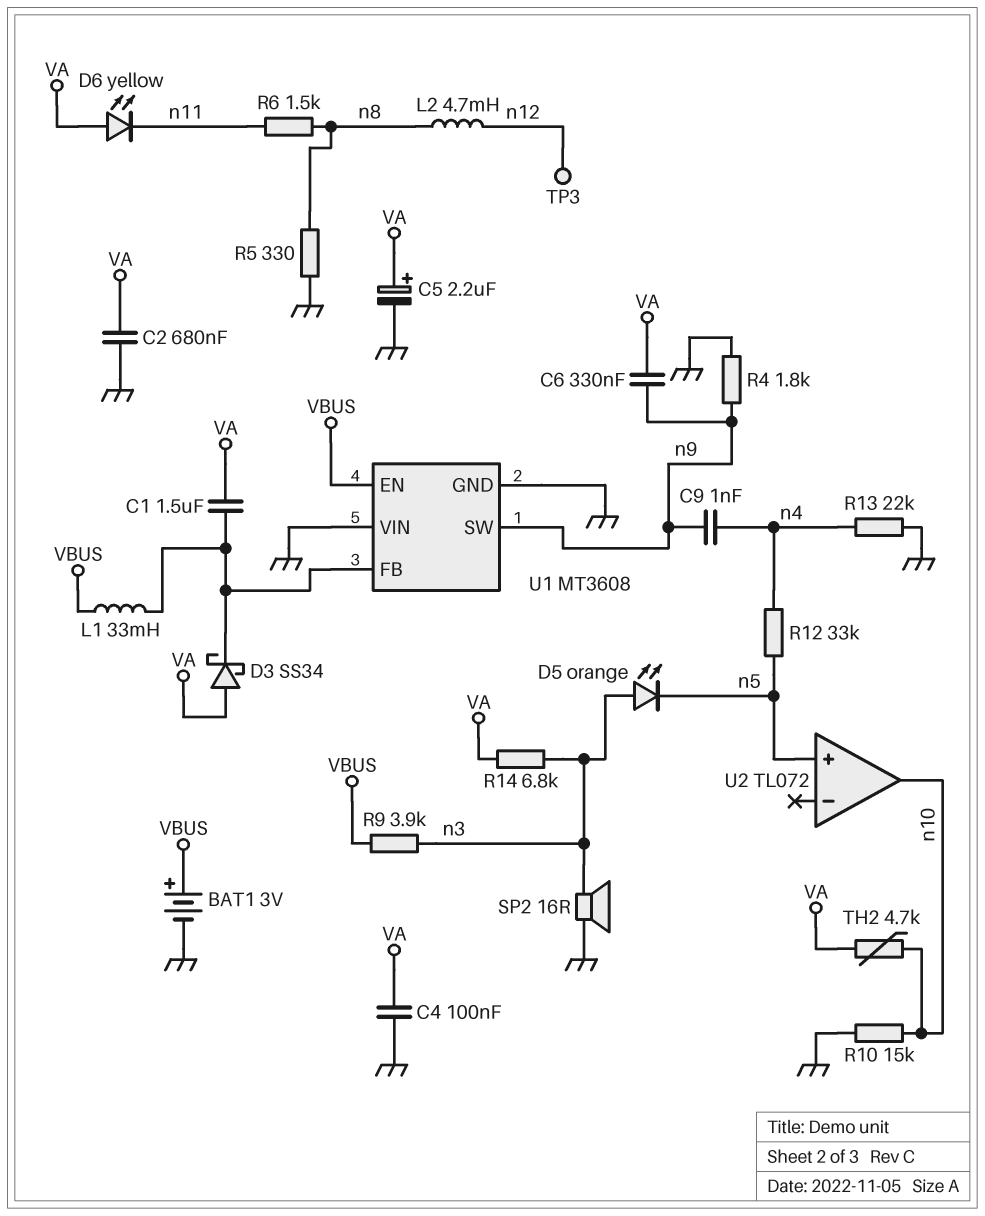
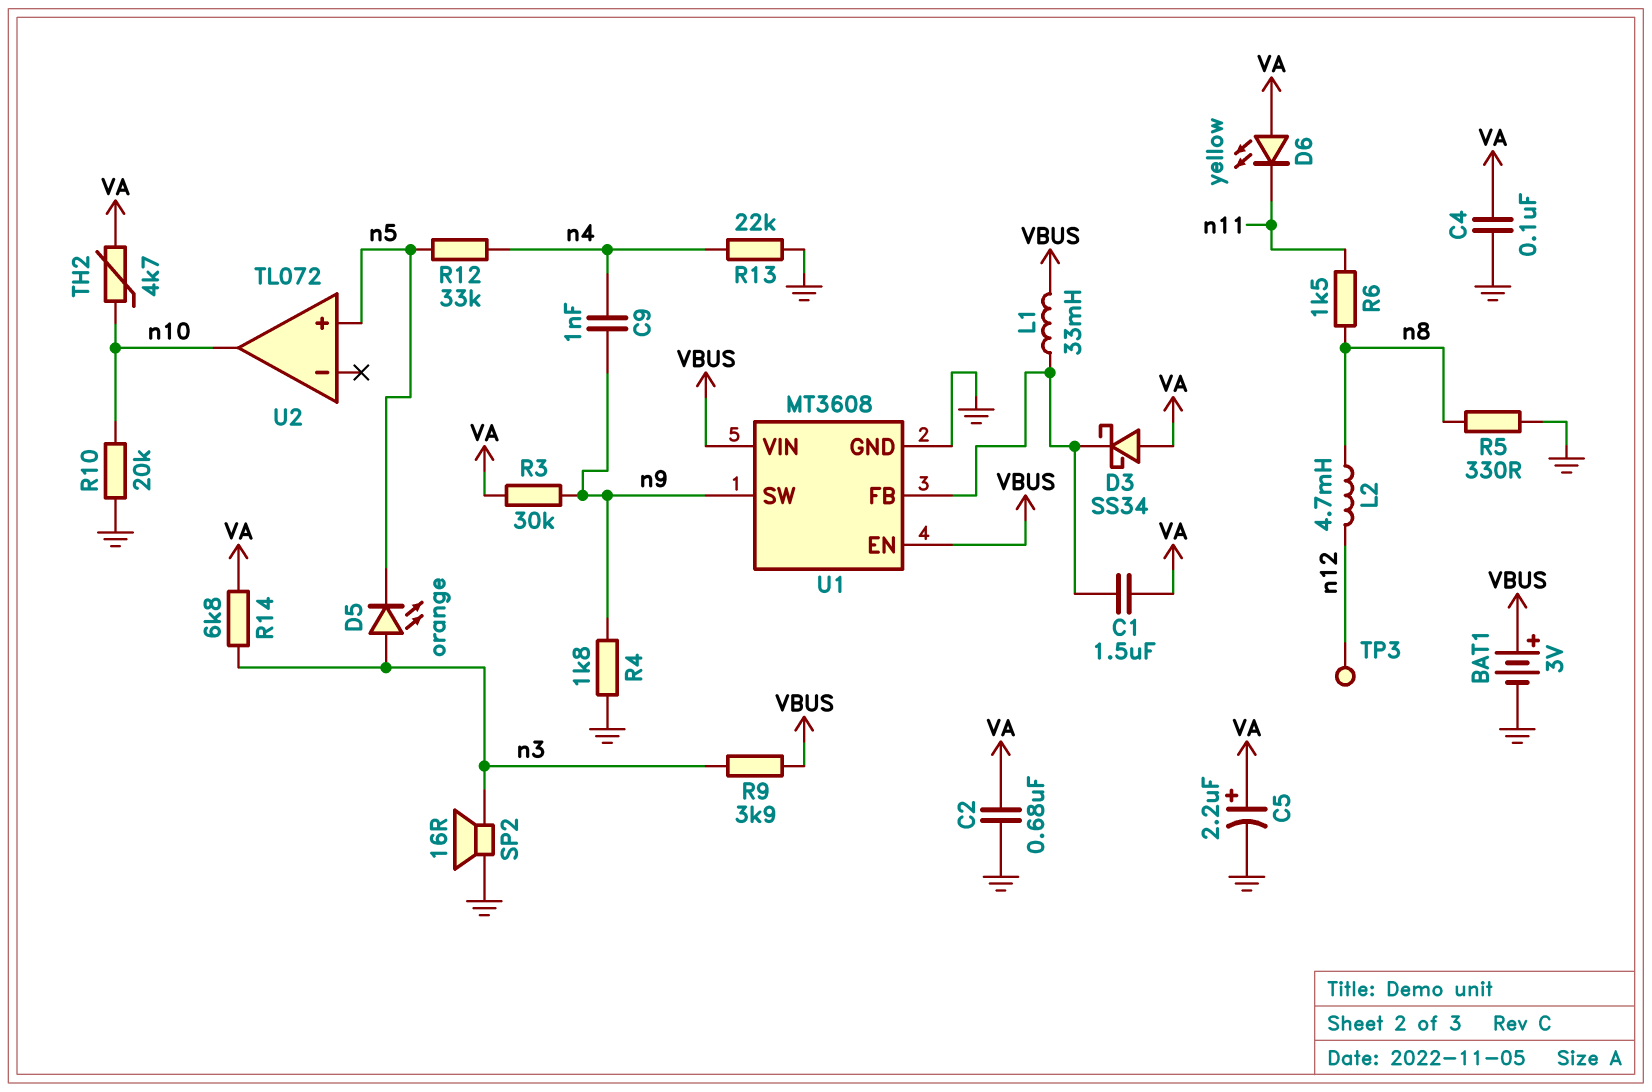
C6: 330nF (VA, n9) -> none
R3: none -> 30k (VA, n9)
R10: 15k (GND, n10) -> 20k (GND, n10)
U1 pin VIN: GND -> VBUS

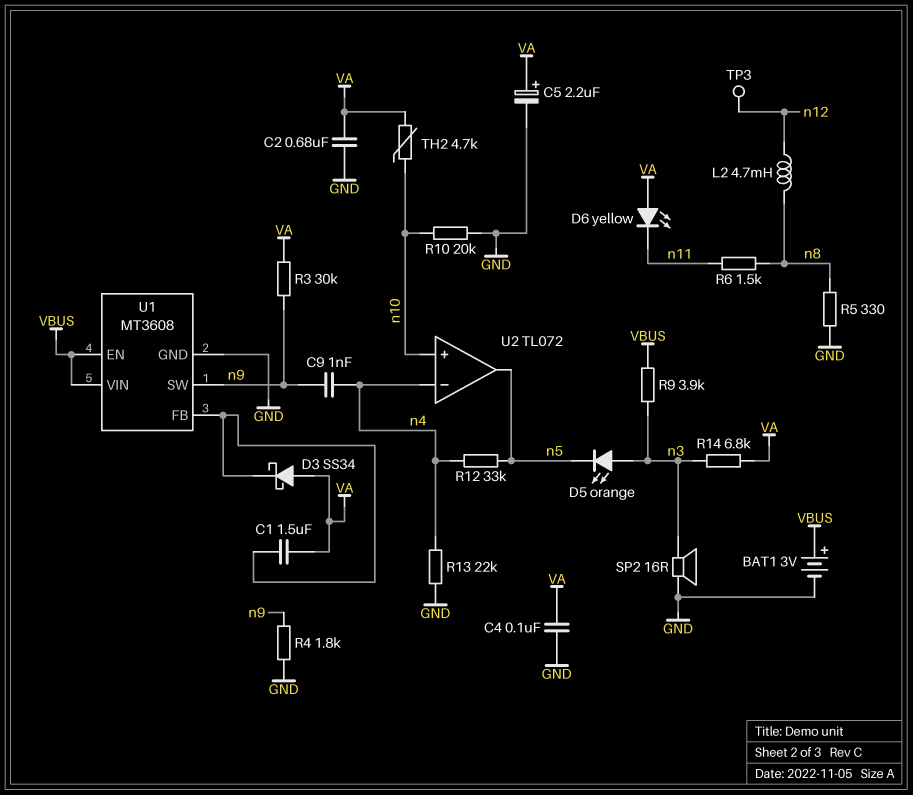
L1: 33mH (U1/FB, VBUS) -> none
U2 pin in+: n5 -> n10
U2 pin in-: none -> n4
U2 pin out: n10 -> n5

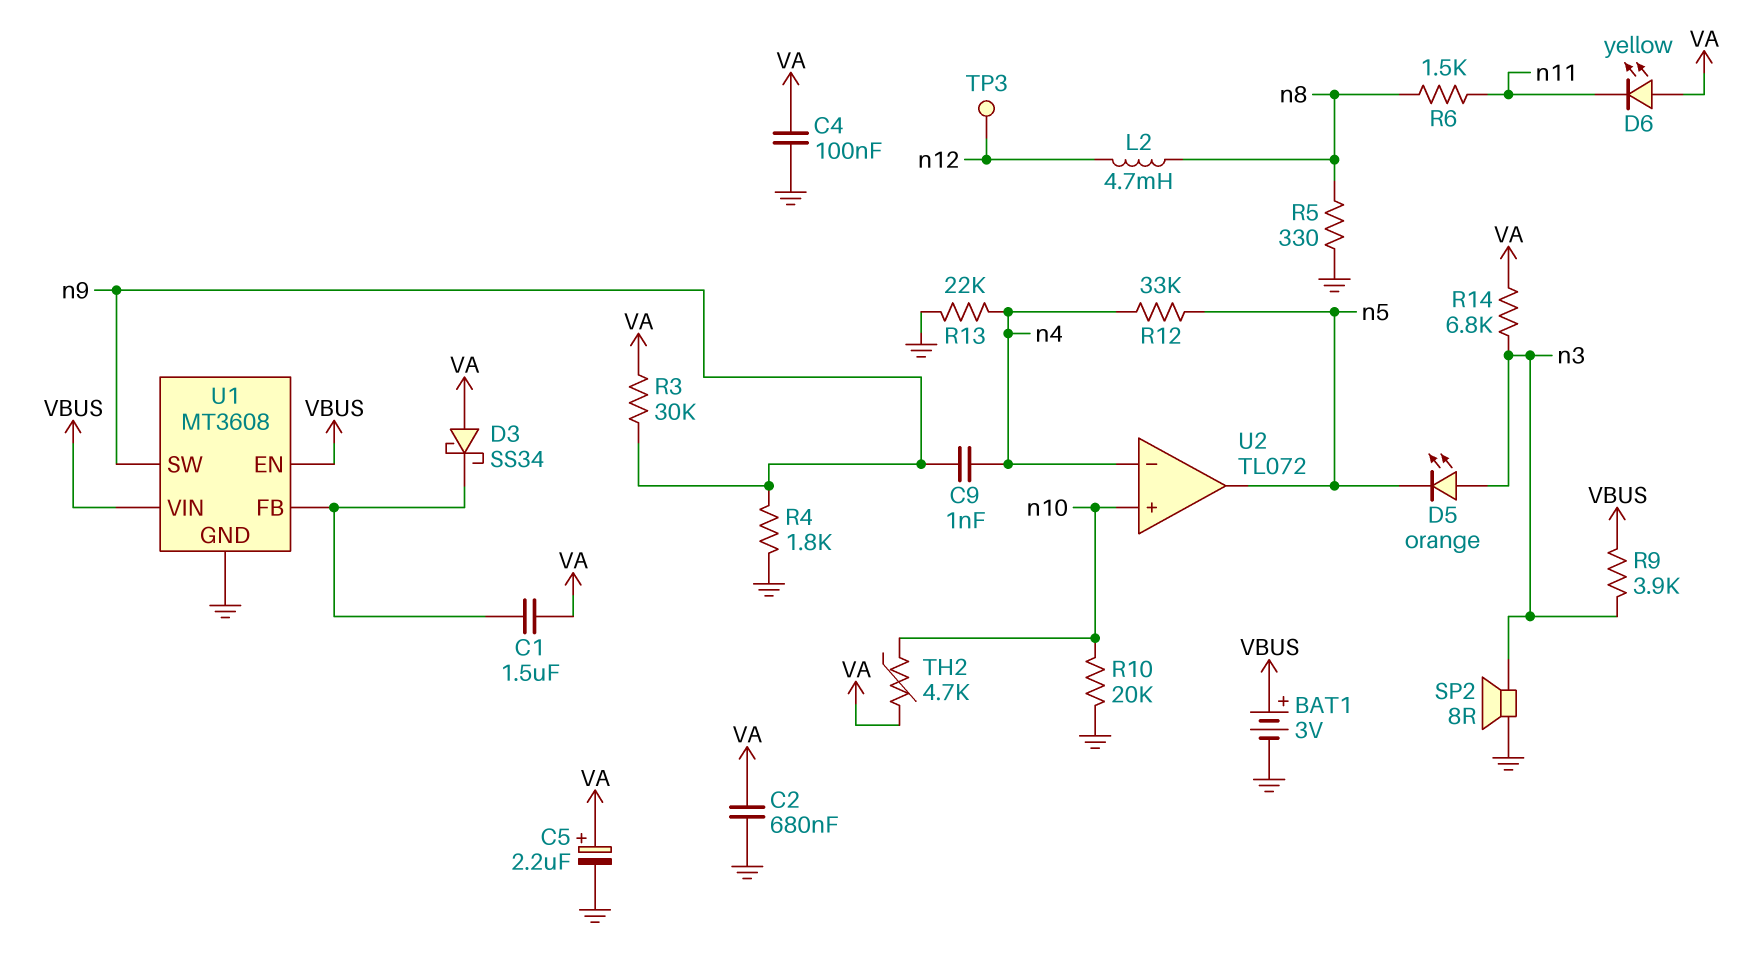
SP2: speaker 16R (GND, n3) -> speaker 8R (GND, n3)

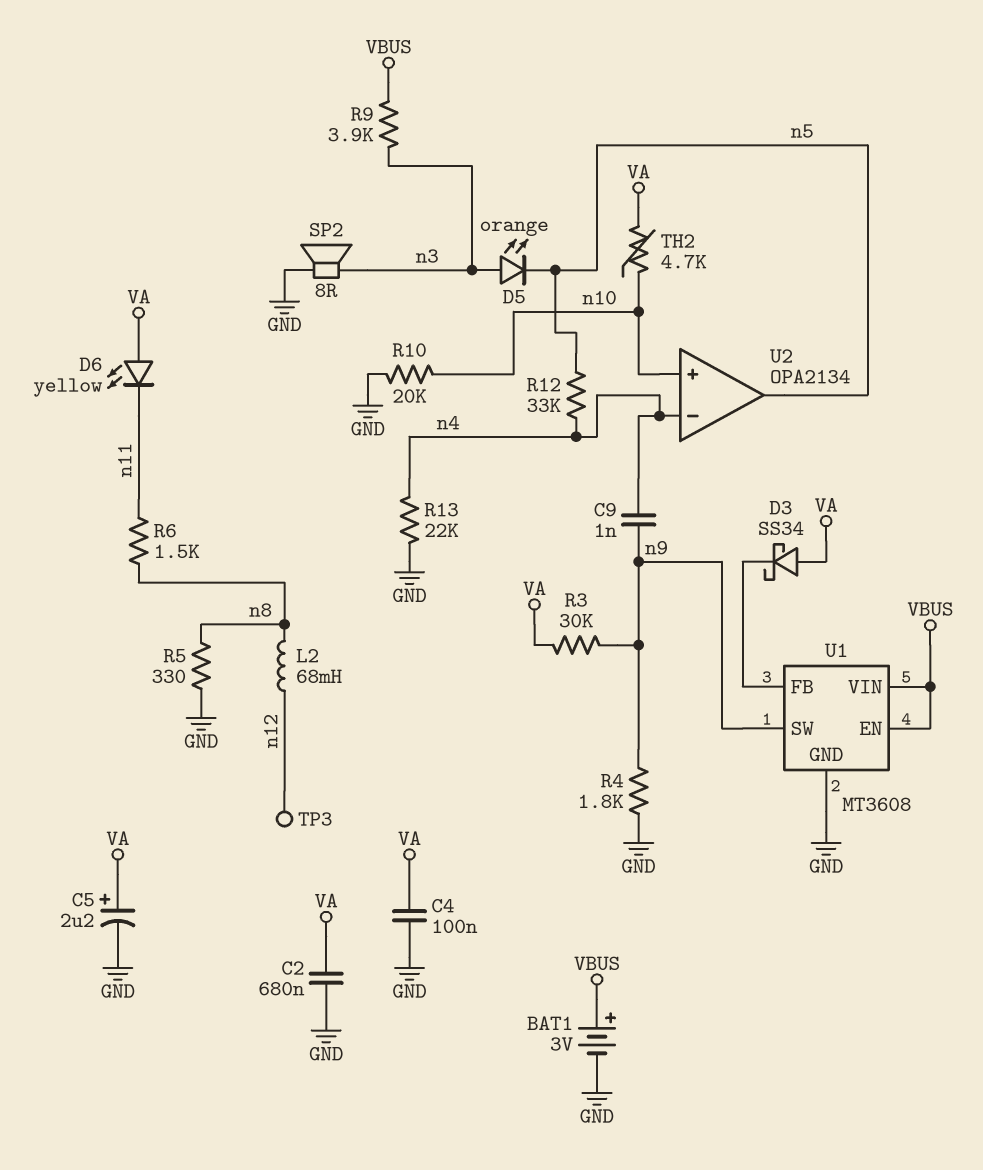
C1: 1.5uF (U1/FB, VA) -> none
L2: 4.7mH (n8, n12) -> 68mH (n8, n12)
R14: 6.8k (VA, n3) -> none
U2: TL072 -> OPA2134

